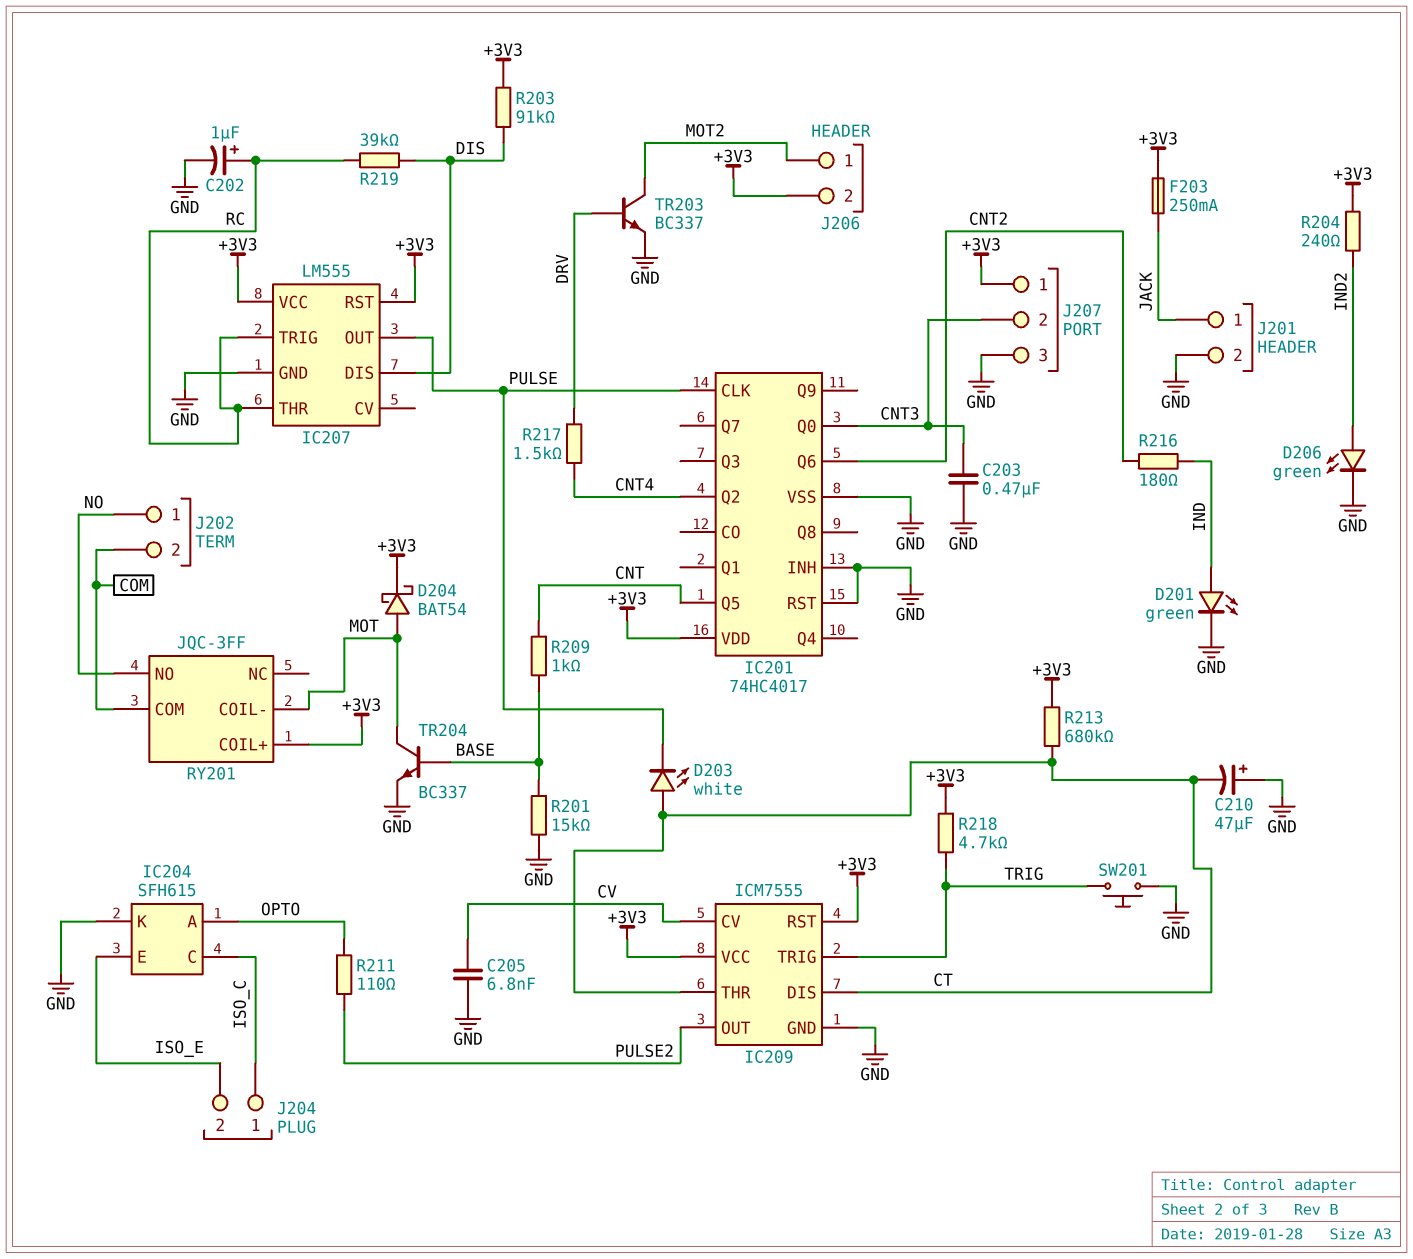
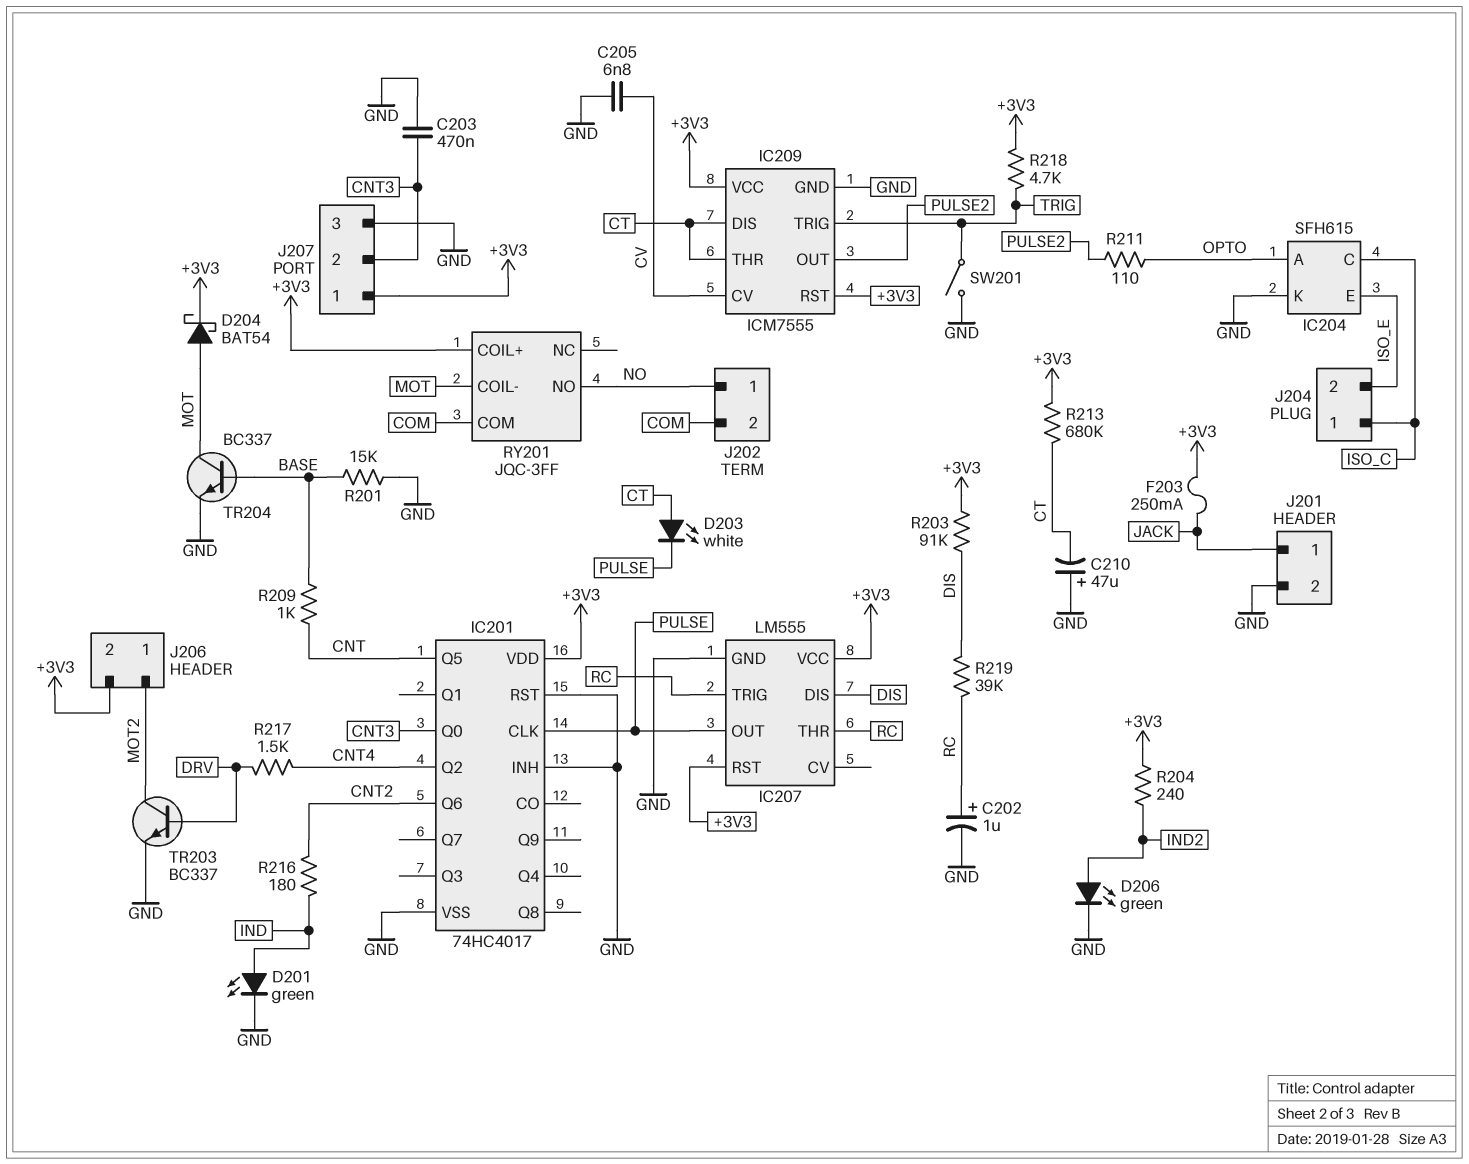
SW201: button (GND, TRIG) -> switch (GND, TRIG)

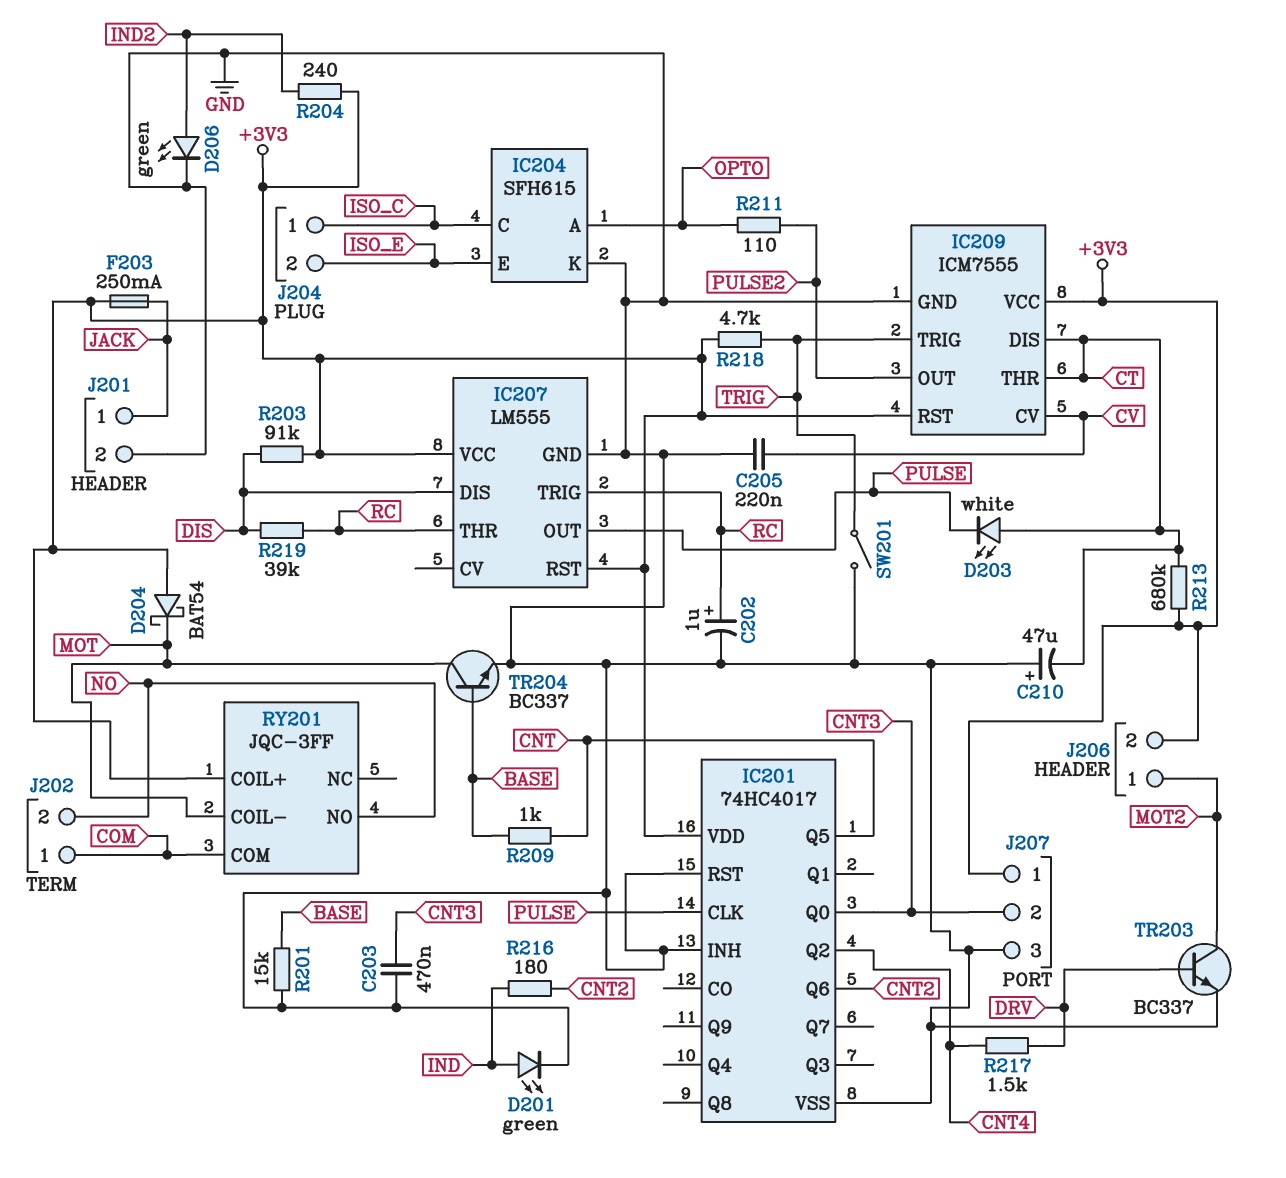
C205: 6.8nF (CV, GND) -> 220nF (CV, GND)
D204: schottky BAT54 (A MOT, K +3V3) -> schottky BAT54 (A +3V3, K MOT)
J202 pin 1: NO -> COM
J202 pin 2: COM -> NO

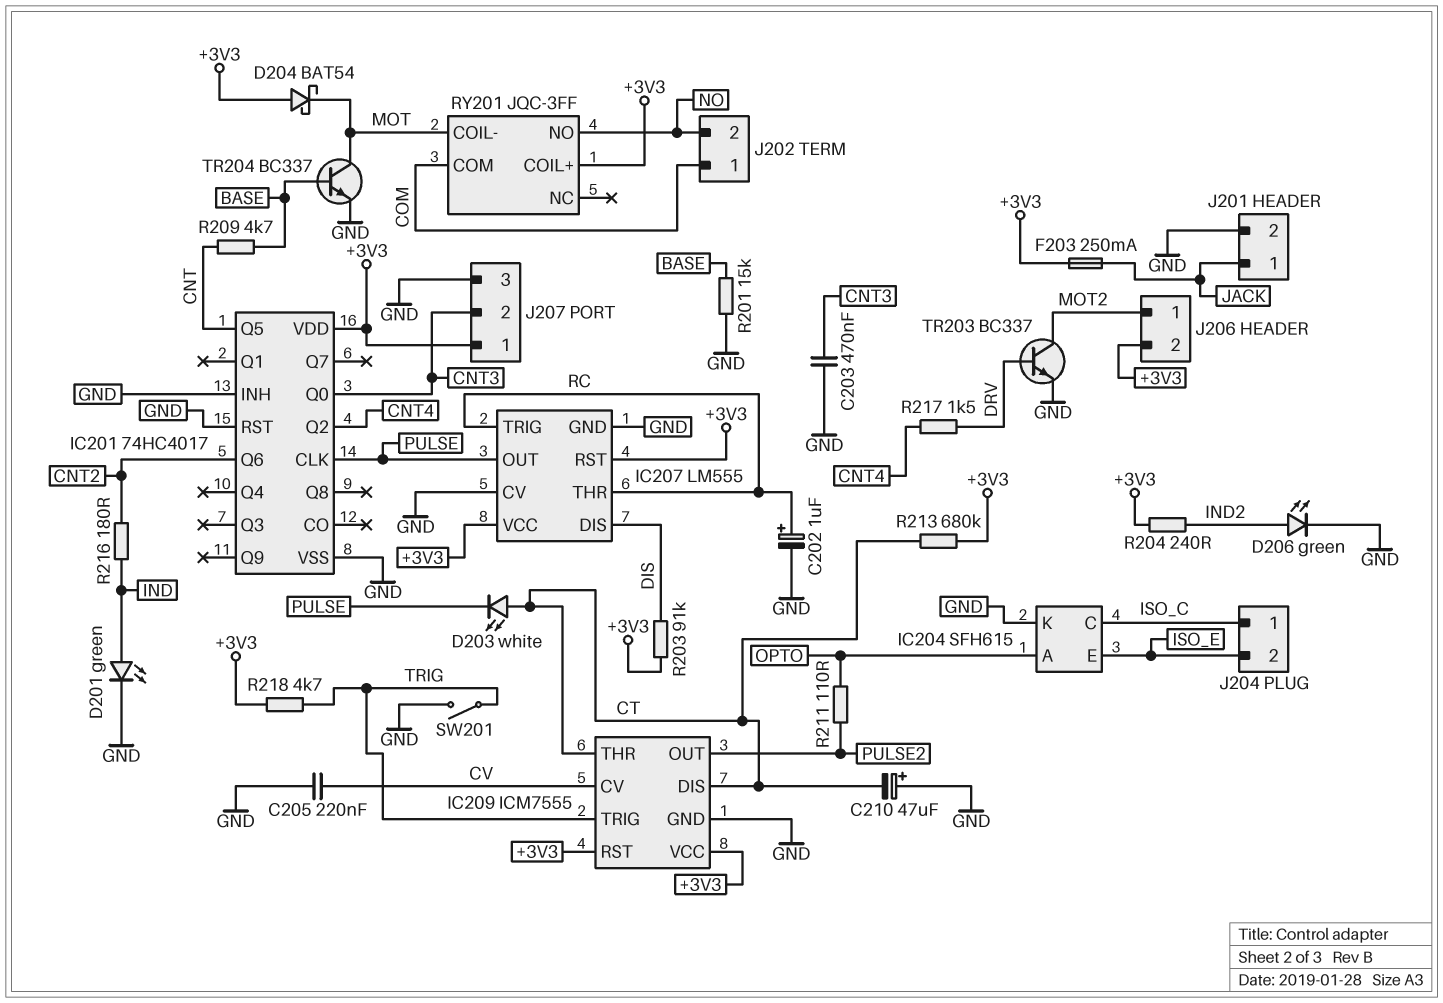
IC207 pin CV: none -> GND
R209: 1k (BASE, CNT) -> 4.7k (BASE, CNT)
R219: 39k (DIS, RC) -> none

